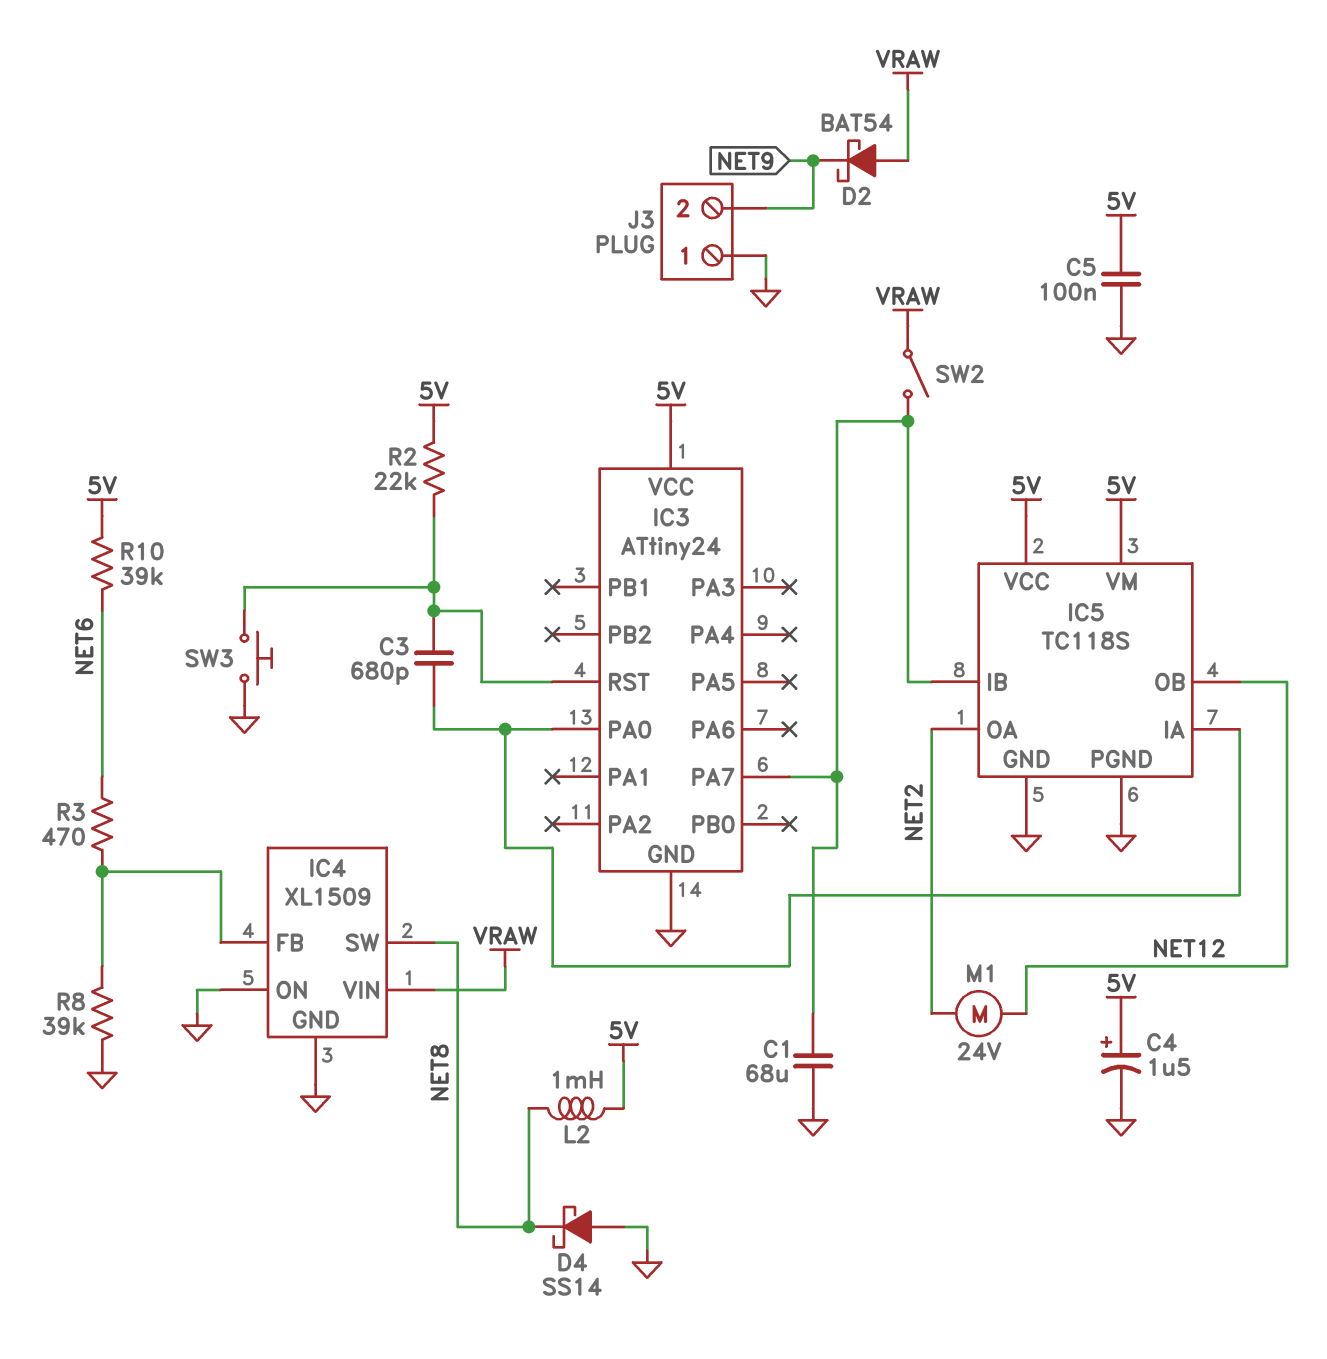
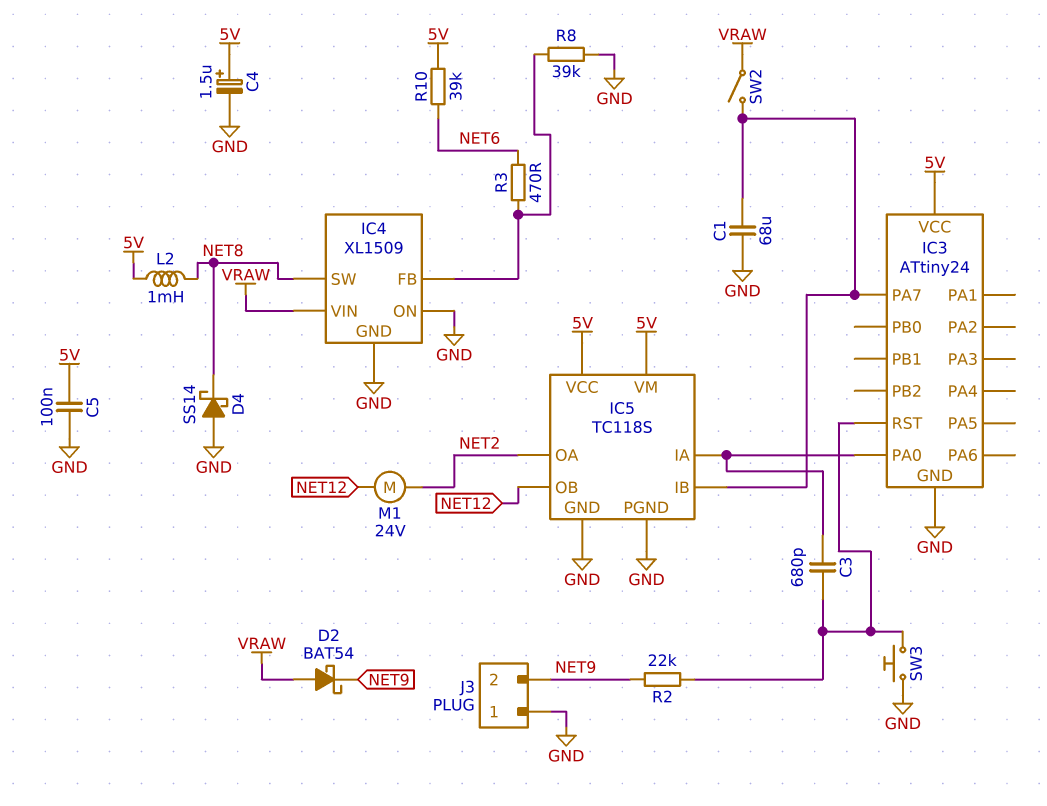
R2: 22k (5V, IC3/RST) -> 22k (IC3/RST, NET9)

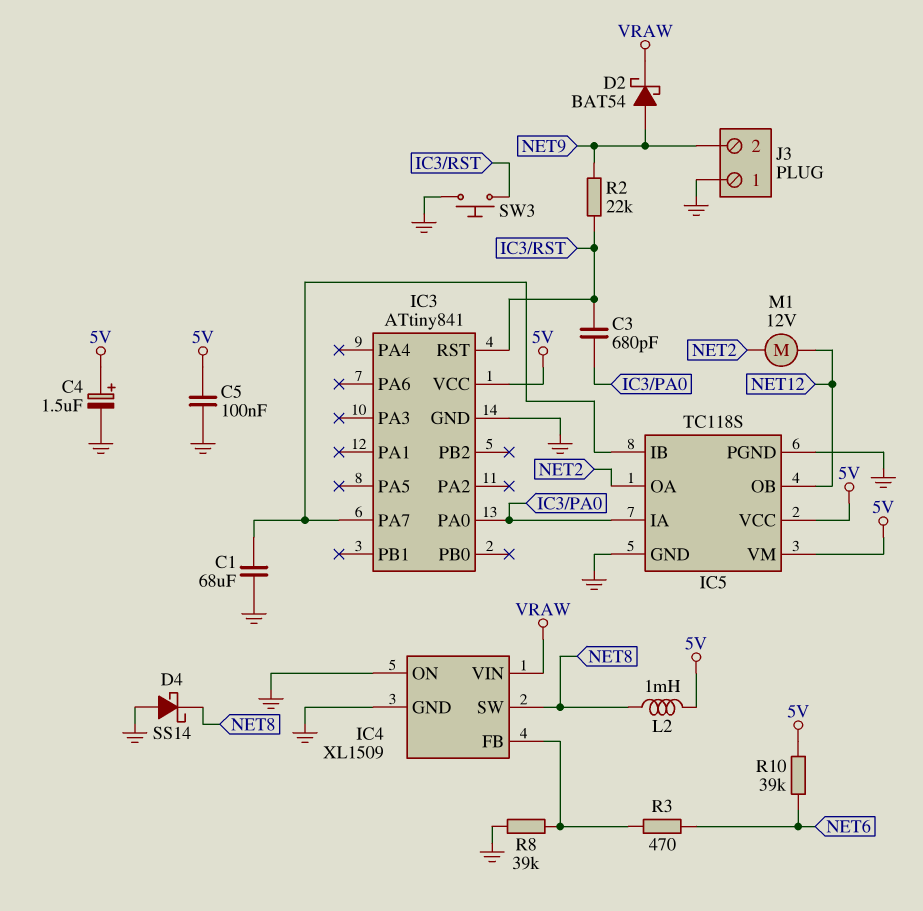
D2: schottky BAT54 (A VRAW, K NET9) -> schottky BAT54 (A NET9, K VRAW)
IC3: ATtiny24 -> ATtiny841
M1: motor 24V (NET2, NET12) -> motor 12V (NET2, NET12)
SW2: switch (IC3/PA7, VRAW) -> none

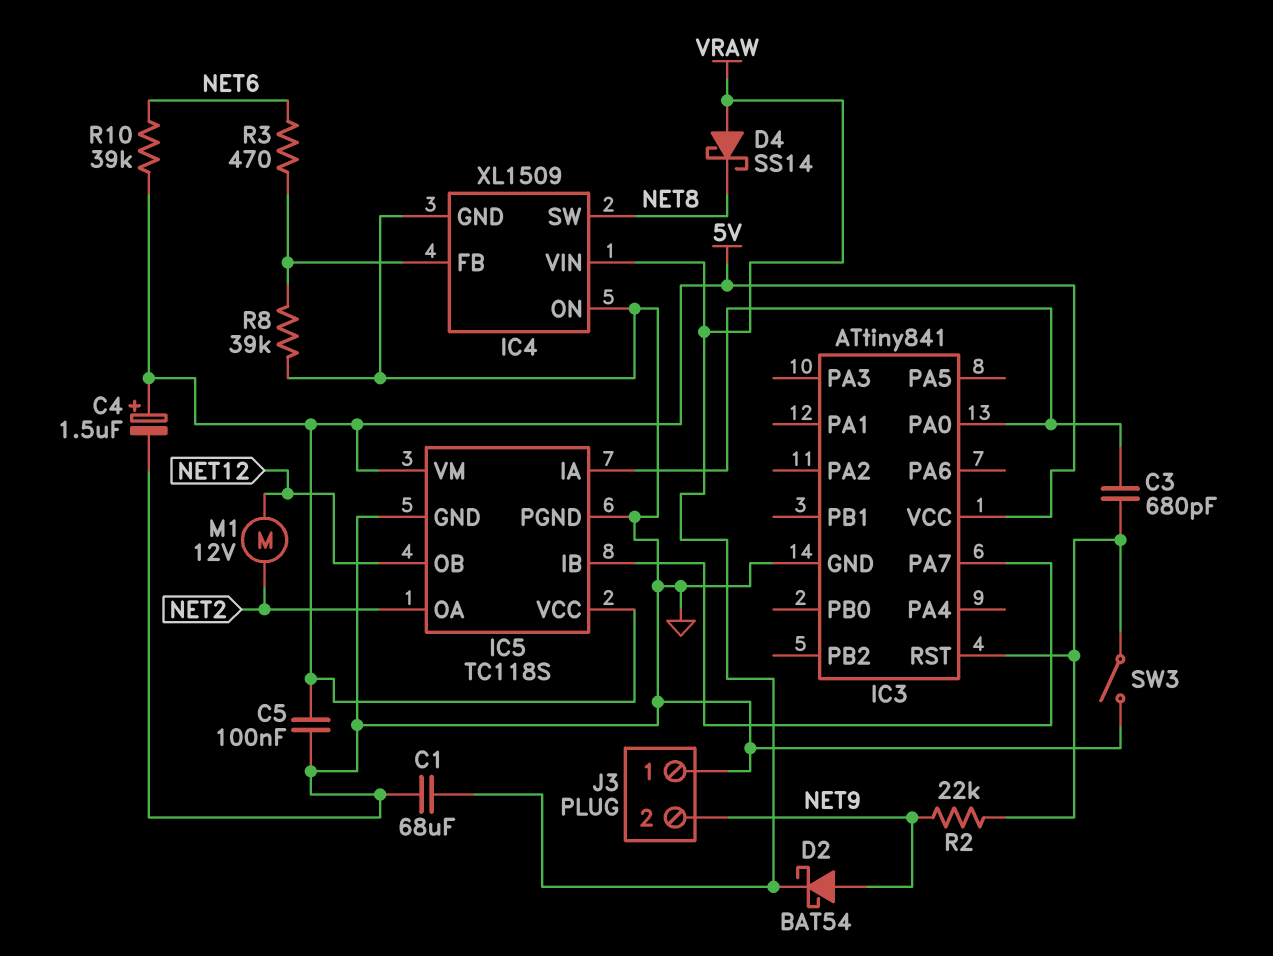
C1: 68uF (GND, IC3/PA7) -> 68uF (GND, VRAW)
D4: schottky SS14 (A GND, K NET8) -> schottky SS14 (A VRAW, K NET8)
L2: 1mH (5V, NET8) -> none
SW3: button (GND, IC3/RST) -> switch (GND, IC3/RST)

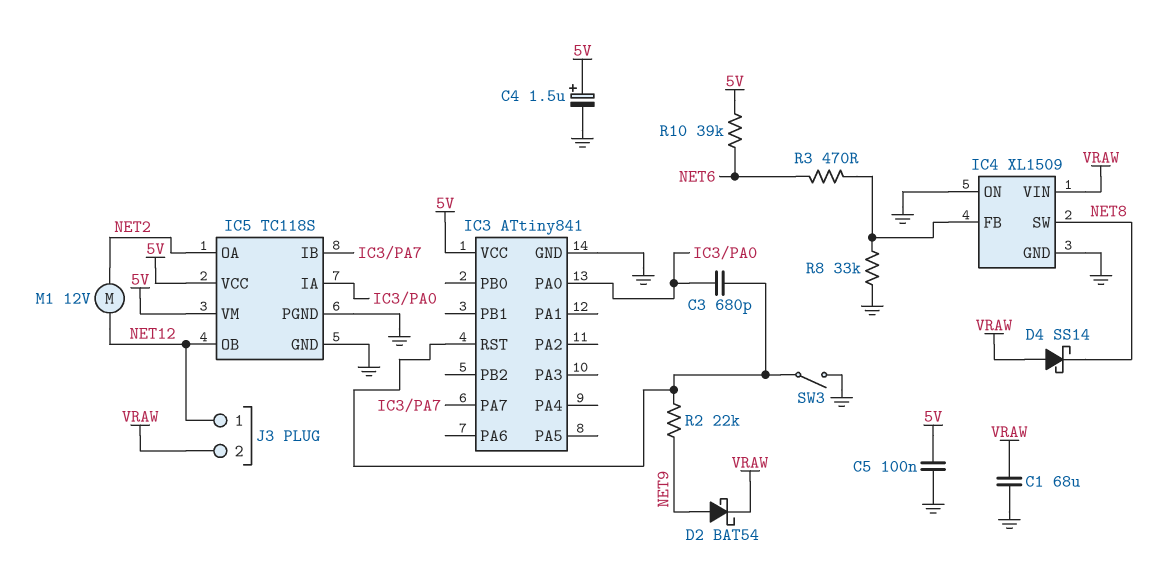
J3 pin 1: GND -> NET12
J3 pin 2: NET9 -> VRAW
R8: 39k (GND, IC4/FB) -> 33k (GND, IC4/FB)

